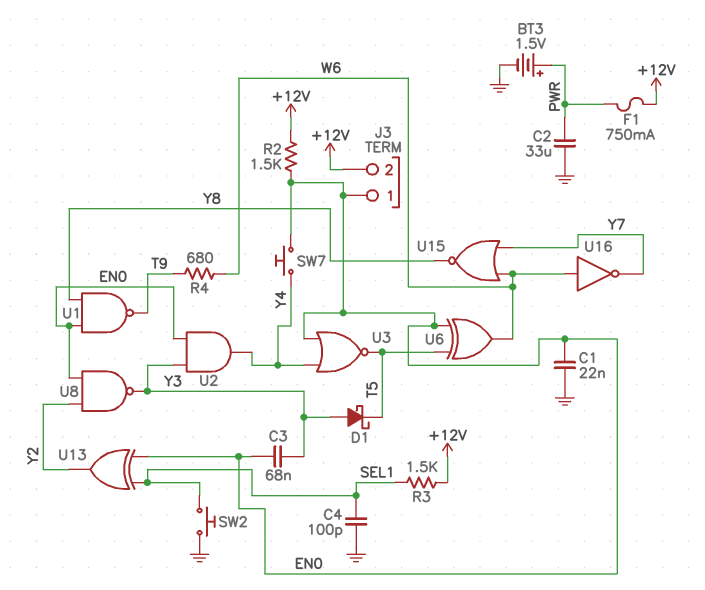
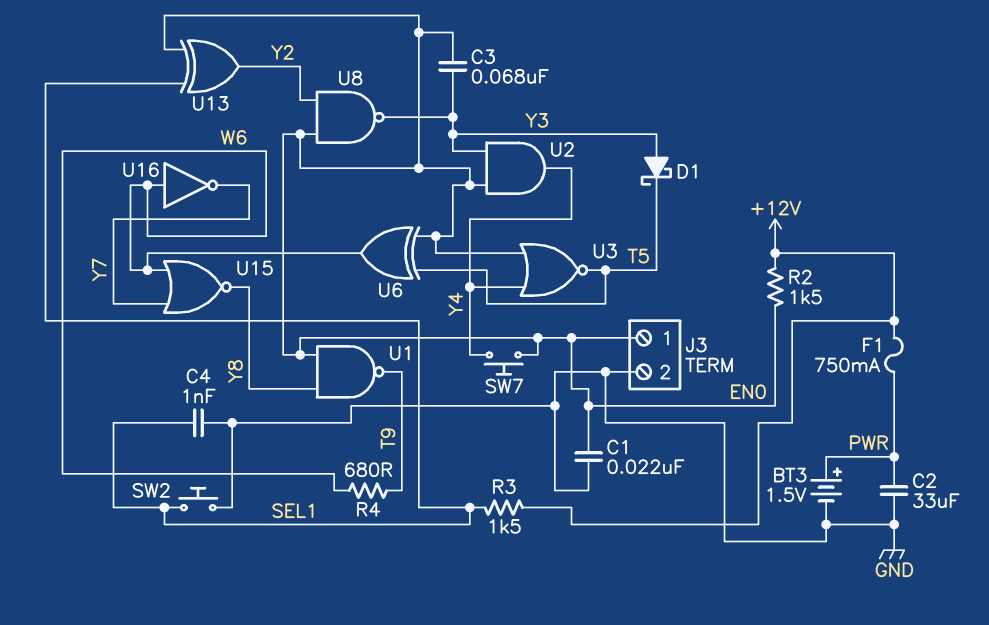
C4: 100pF (GND, SEL1) -> 1nF (GND, SEL1)
J3 pin 2: +12V -> GND

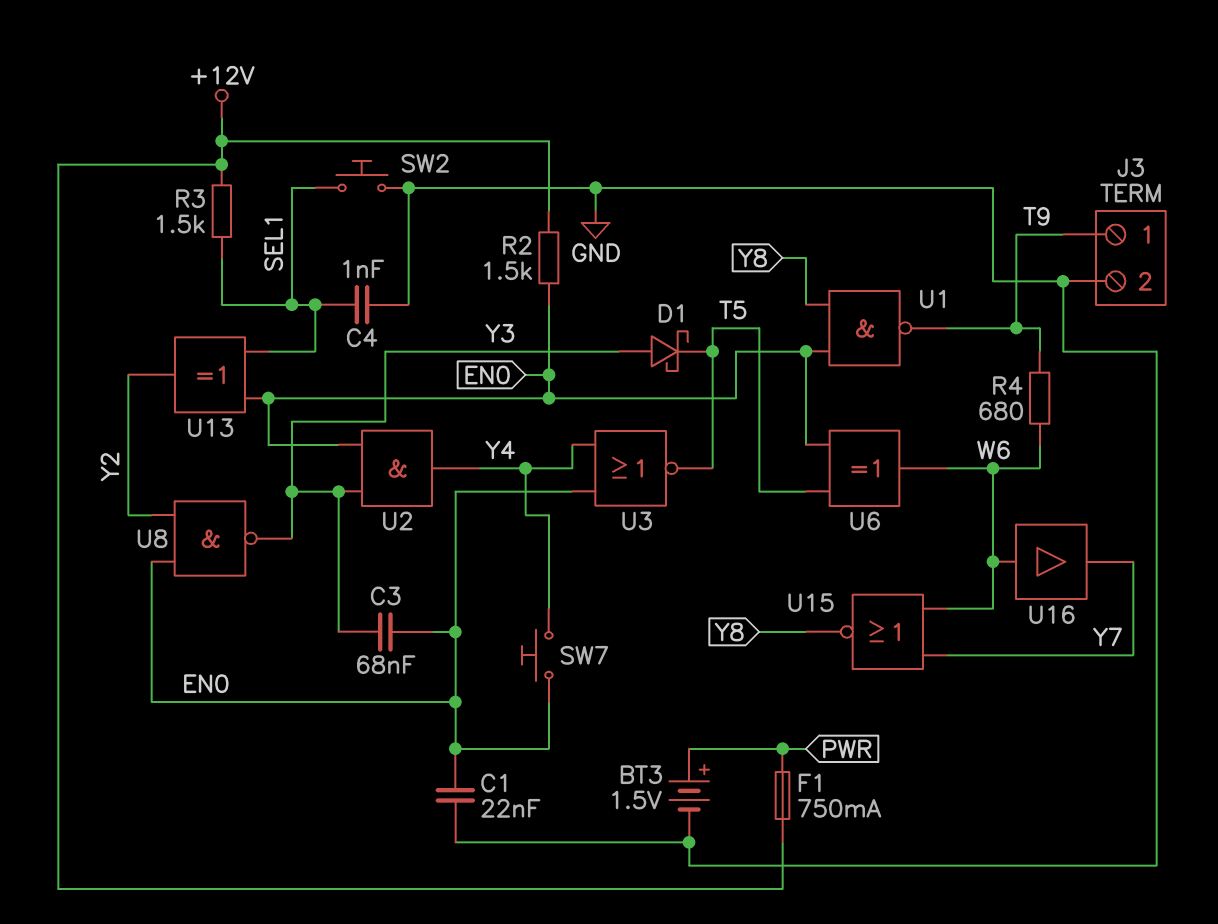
C2: 33uF (GND, PWR) -> none
J3 pin 1: EN0 -> T9
U16: NOT (in W6, out Y7) -> buffer (in W6, out Y7)

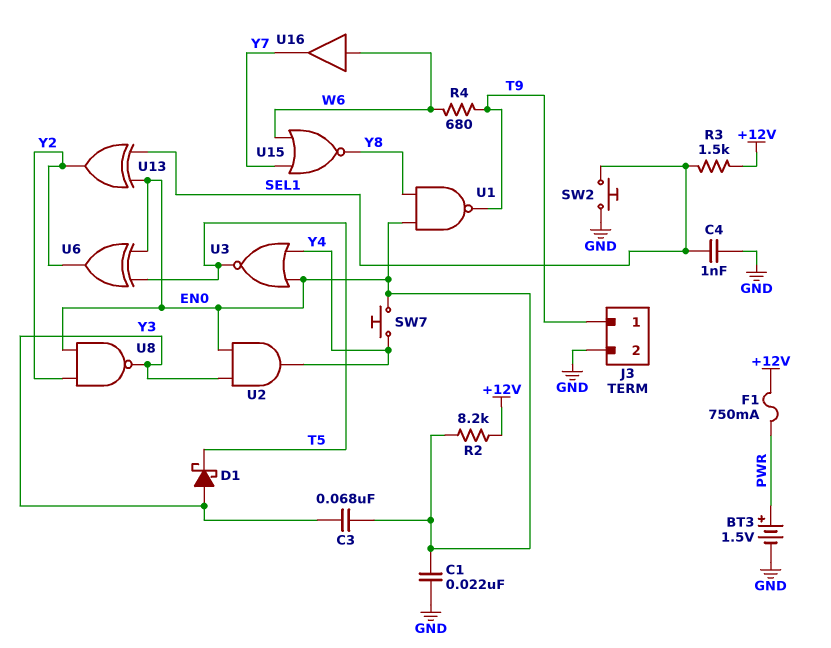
R2: 1.5k (+12V, EN0) -> 8.2k (+12V, EN0)
U6: XOR (in EN0, in T5, out W6) -> XOR (in EN0, in T5, out Y2)

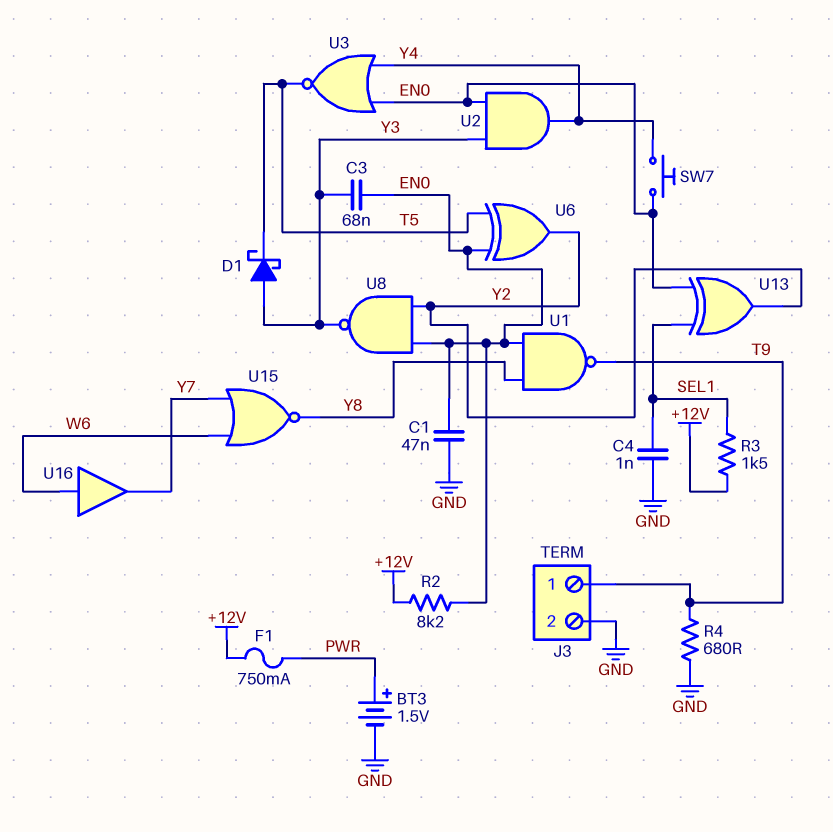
C1: 22nF (EN0, GND) -> 47nF (EN0, GND)
R4: 680 (T9, W6) -> 680 (GND, T9)
SW2: button (GND, SEL1) -> none

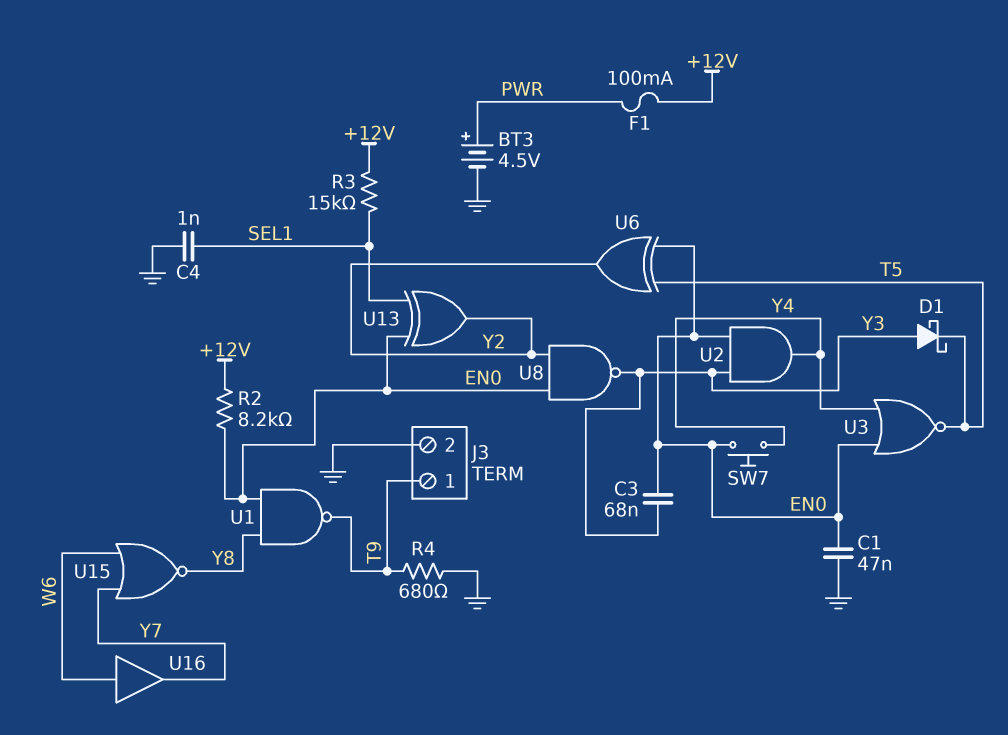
BT3: 1.5V (plus PWR, minus GND) -> 4.5V (plus PWR, minus GND)
F1: 750mA (+12V, PWR) -> 100mA (+12V, PWR)
R3: 1.5k (+12V, SEL1) -> 15k (+12V, SEL1)

